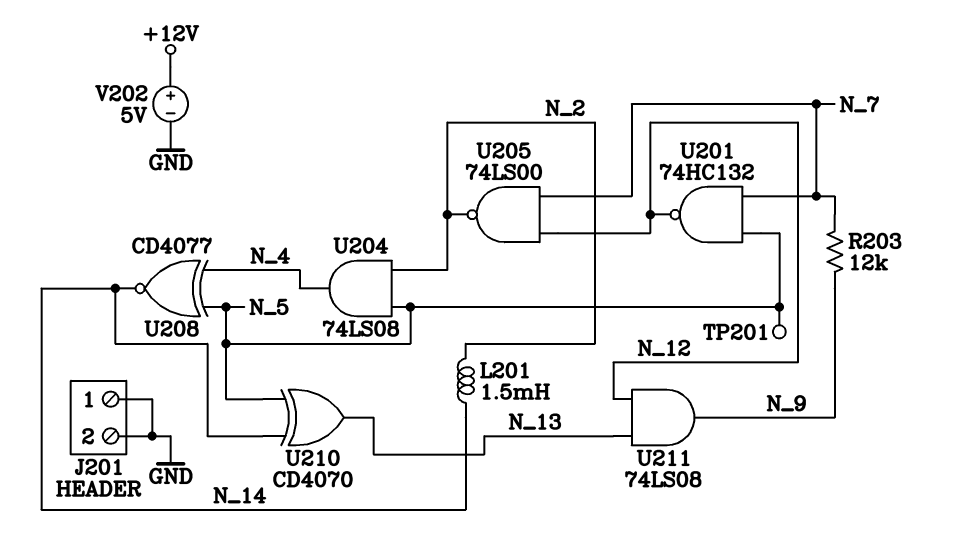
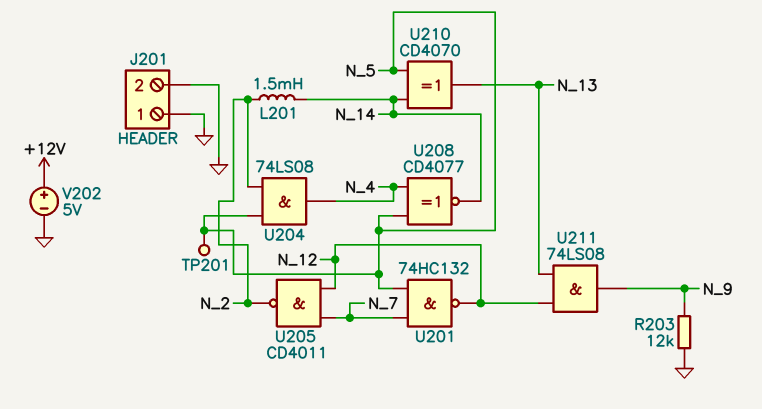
R203: 12k (N_7, N_9) -> 12k (GND, N_9)
U205: NAND 74LS00 (in N_7, in N_12, out N_2) -> NAND CD4011 (in N_7, in N_12, out N_2)

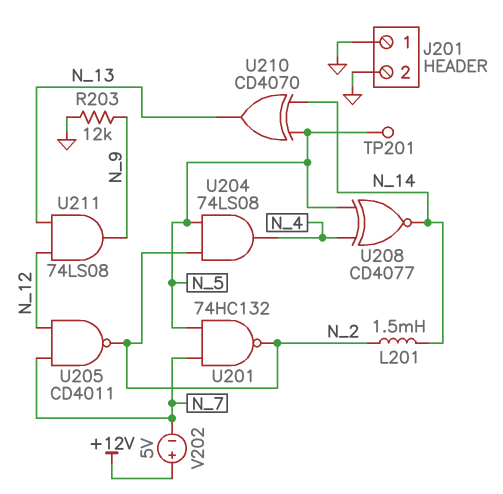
U201: NAND 74HC132 (in N_5, in N_7, out N_12) -> NAND 74HC132 (in N_5, in N_7, out N_2)
V202: 5V (plus +12V, minus GND) -> 5V (plus +12V, minus N_7)

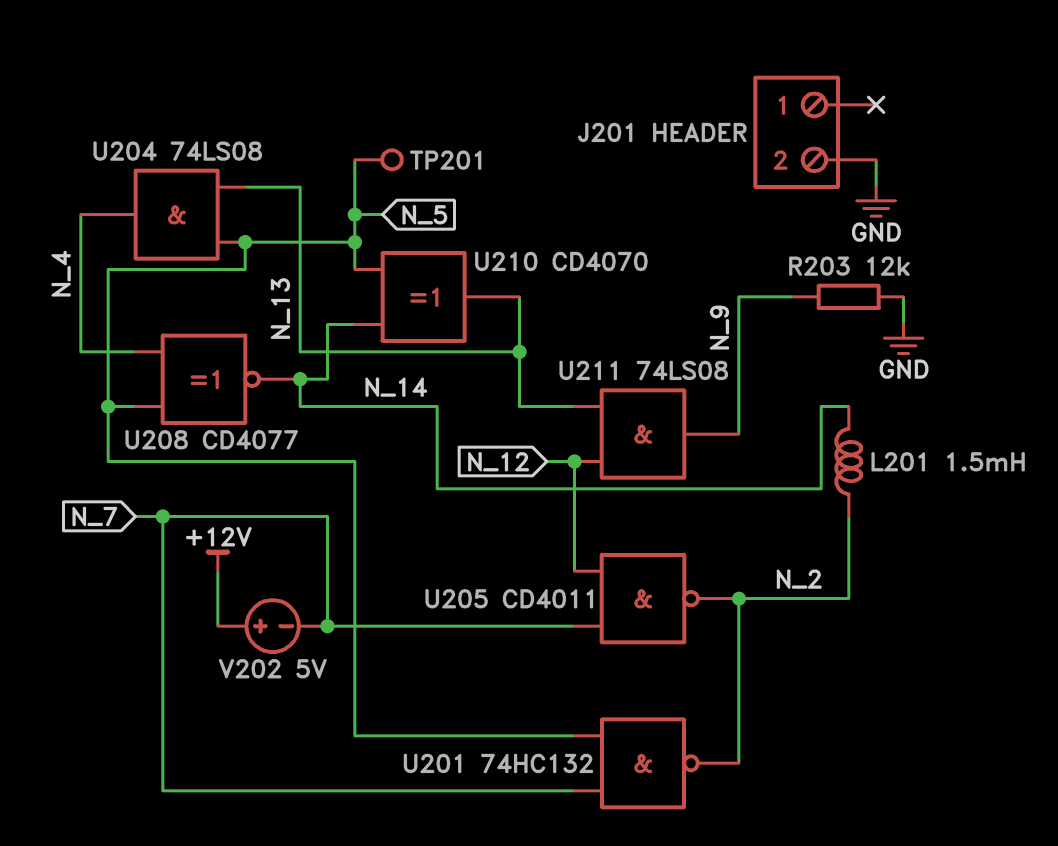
J201 pin 1: GND -> none
U204: AND 74LS08 (in N_2, in N_5, out N_4) -> AND 74LS08 (in N_5, in N_13, out N_4)

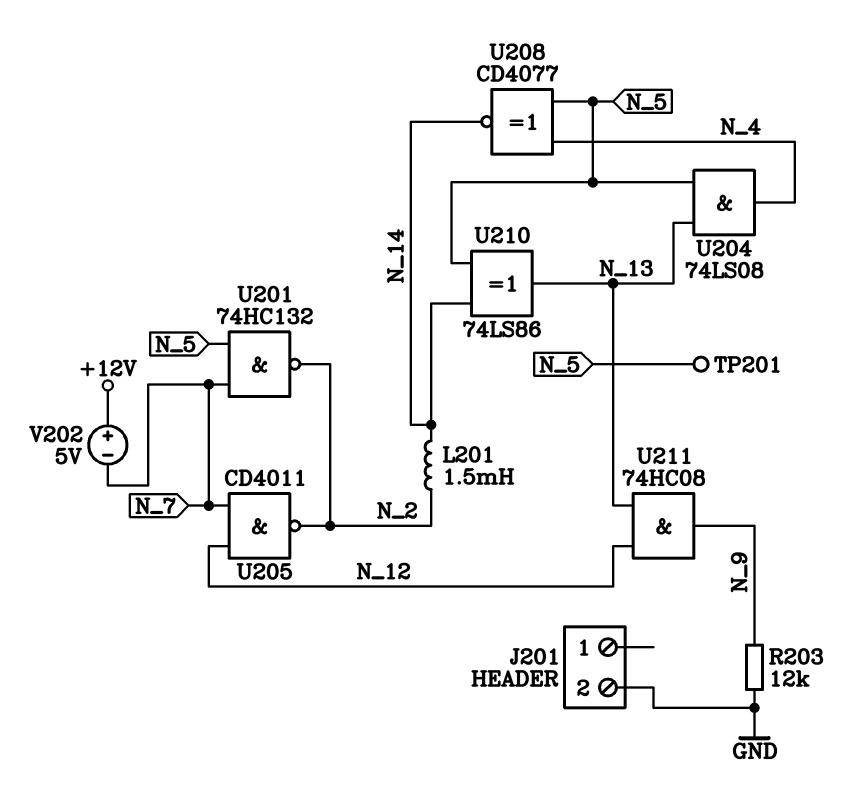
U210: XOR CD4070 (in N_5, in N_14, out N_13) -> XOR 74LS86 (in N_5, in N_14, out N_13)
U211: AND 74LS08 (in N_12, in N_13, out N_9) -> AND 74HC08 (in N_12, in N_13, out N_9)

